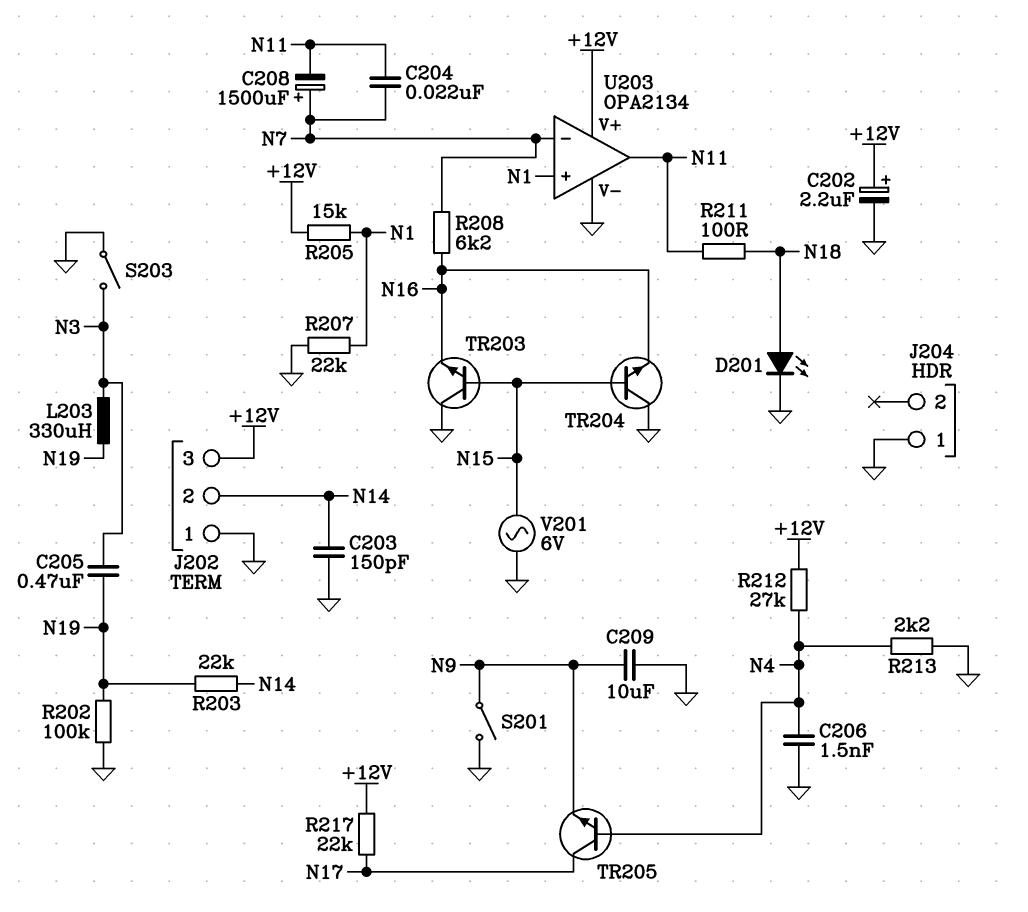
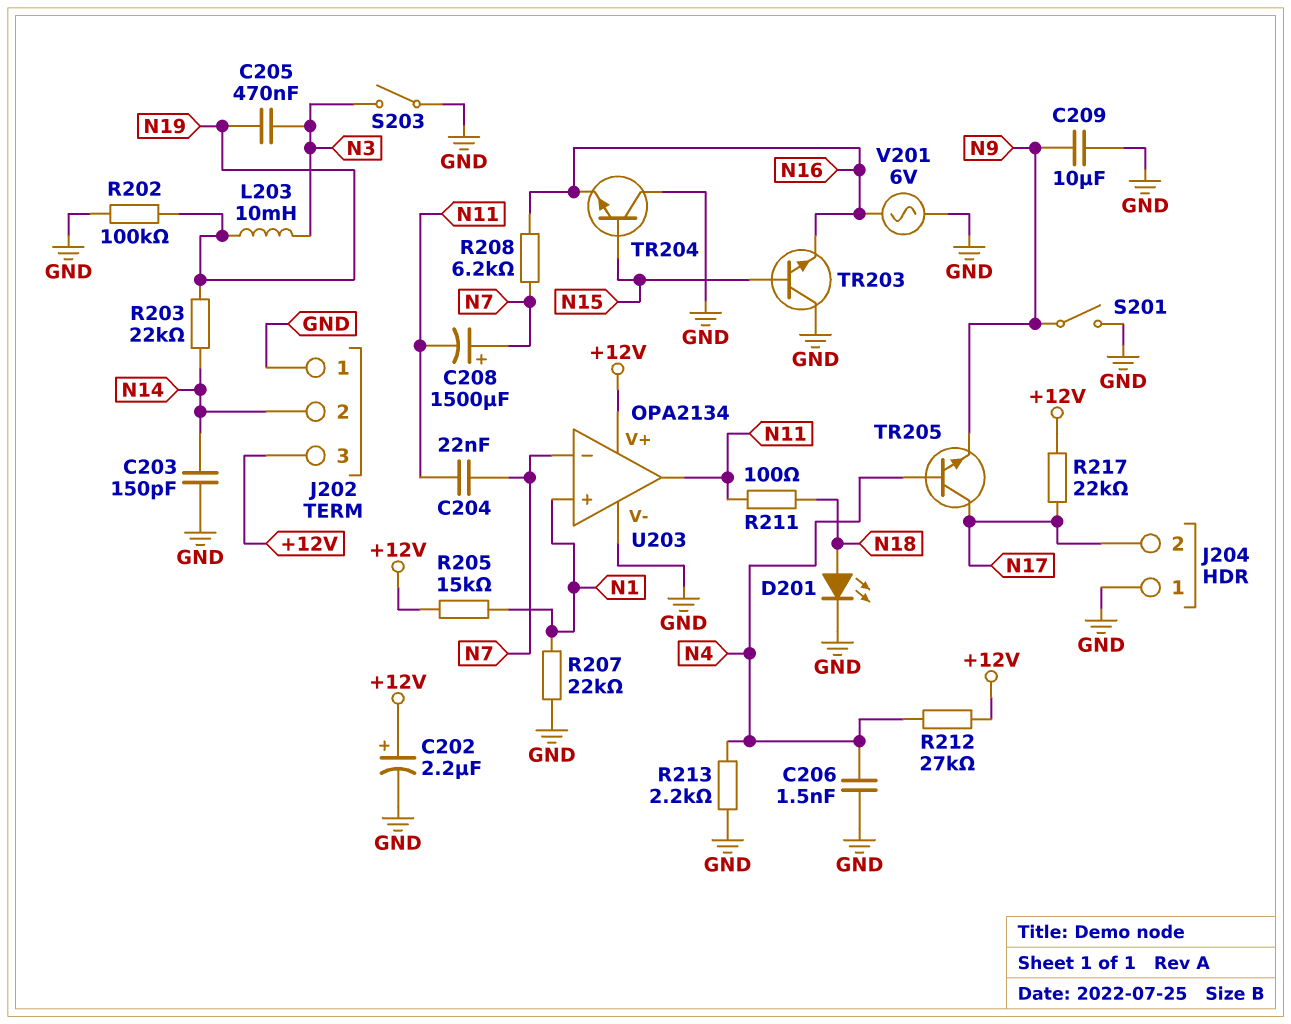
J204 pin 2: none -> N17
L203: 330uH (N3, N19) -> 10mH (N3, N19)
V201: AC 6V (GND, N15) -> AC 6V (GND, N16)

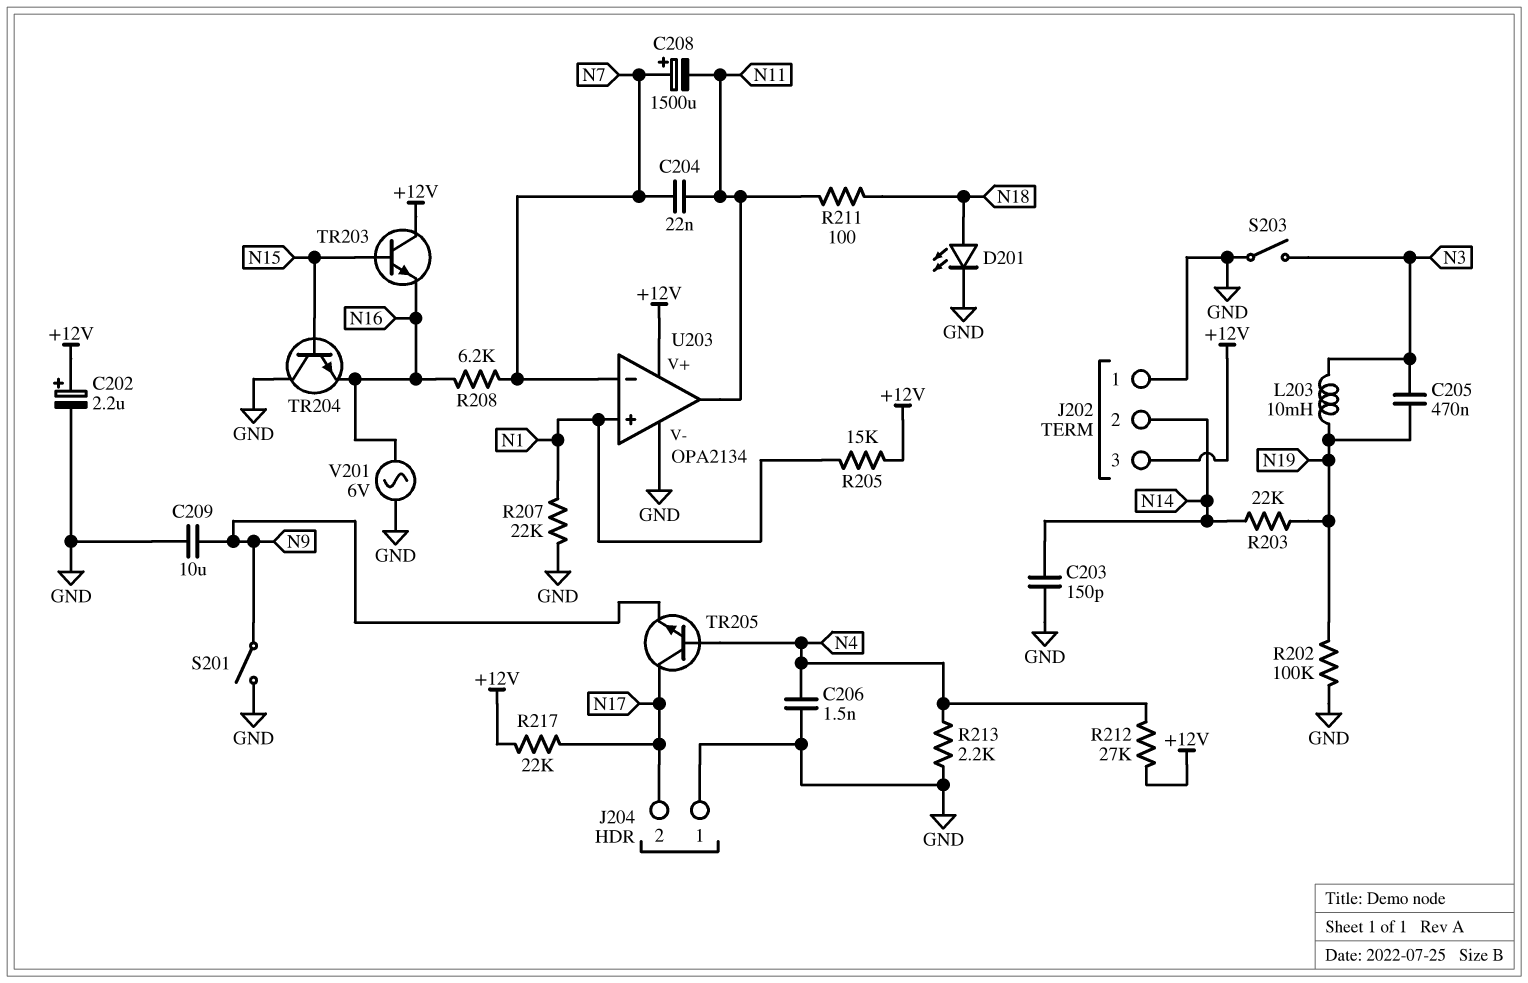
TR203: NPN (B N15, C GND, E N16) -> NPN (B N15, C +12V, E N16)

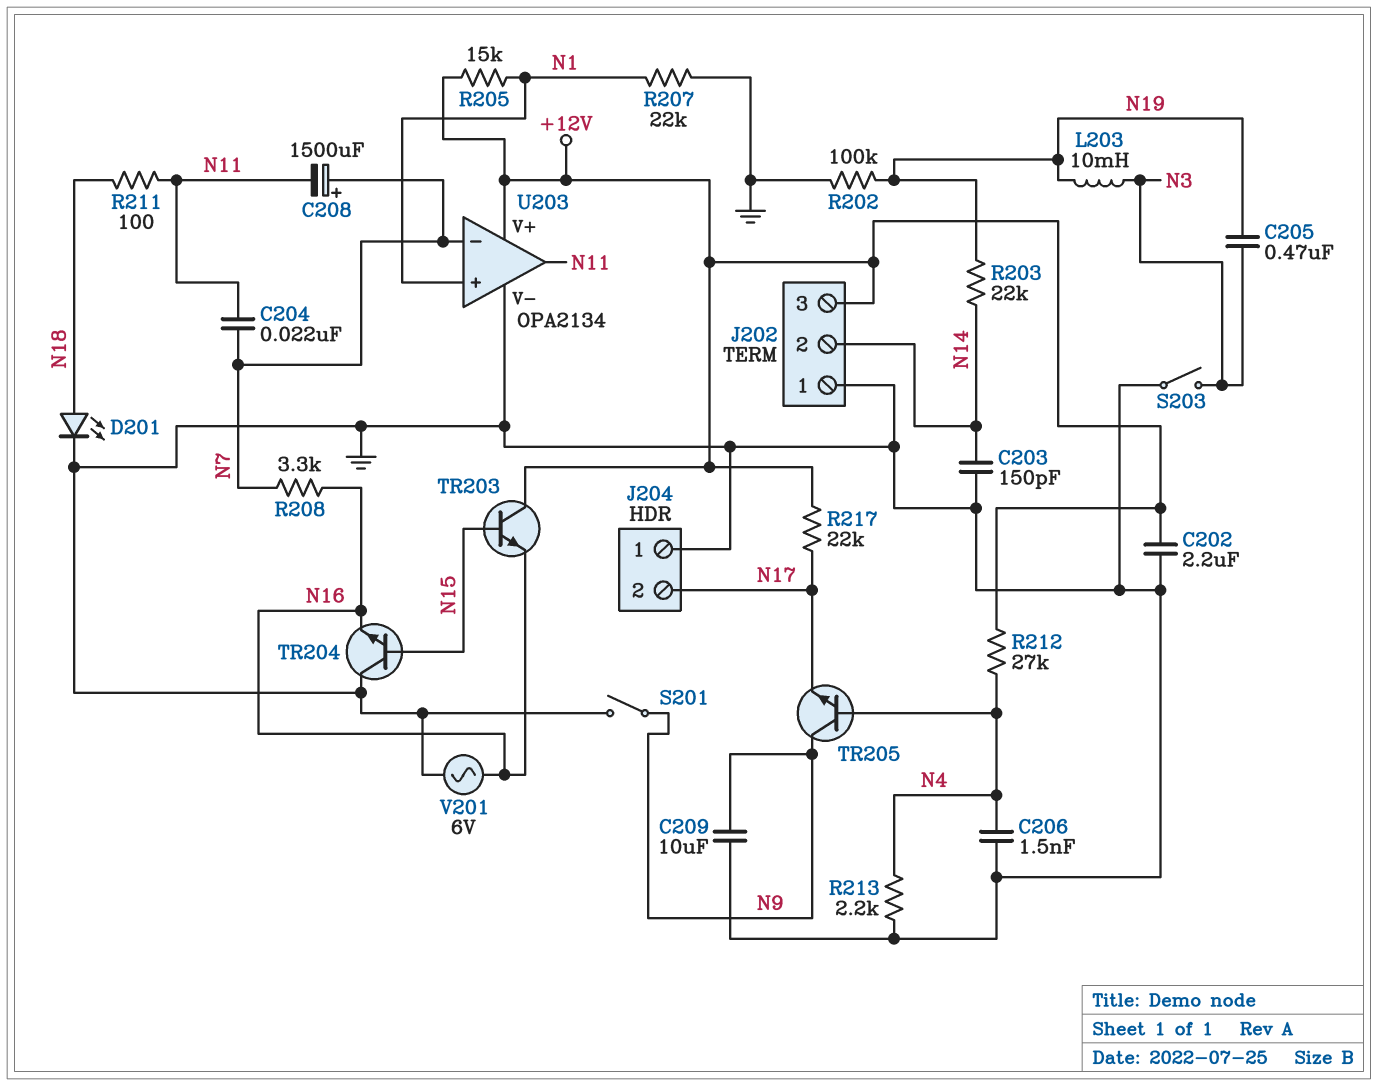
C202: 2.2uF (plus +12V, minus GND) -> 2.2uF (+12V, GND)
R208: 6.2k (N7, N16) -> 3.3k (N7, N16)
TR205: NPN (B N4, C N17, E N9) -> NPN (B N4, C N9, E N17)

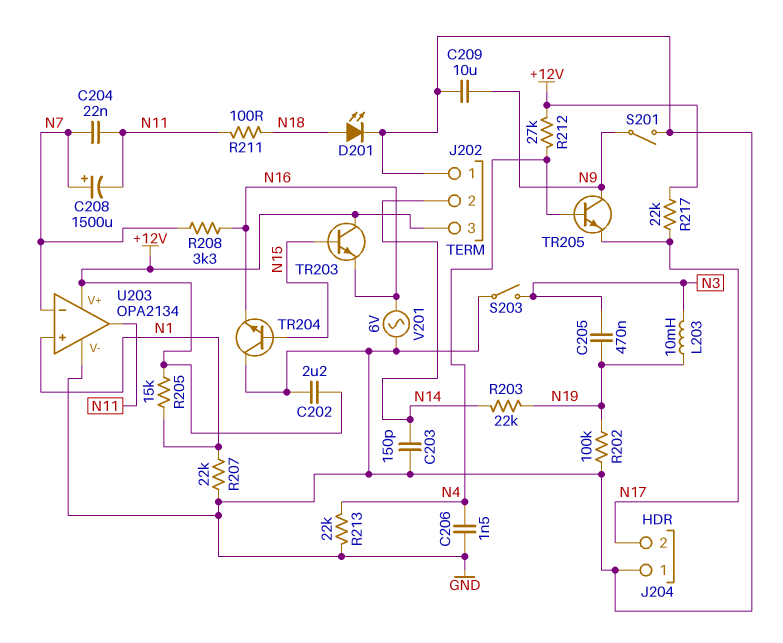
R213: 2.2k (GND, N4) -> 22k (GND, N4)

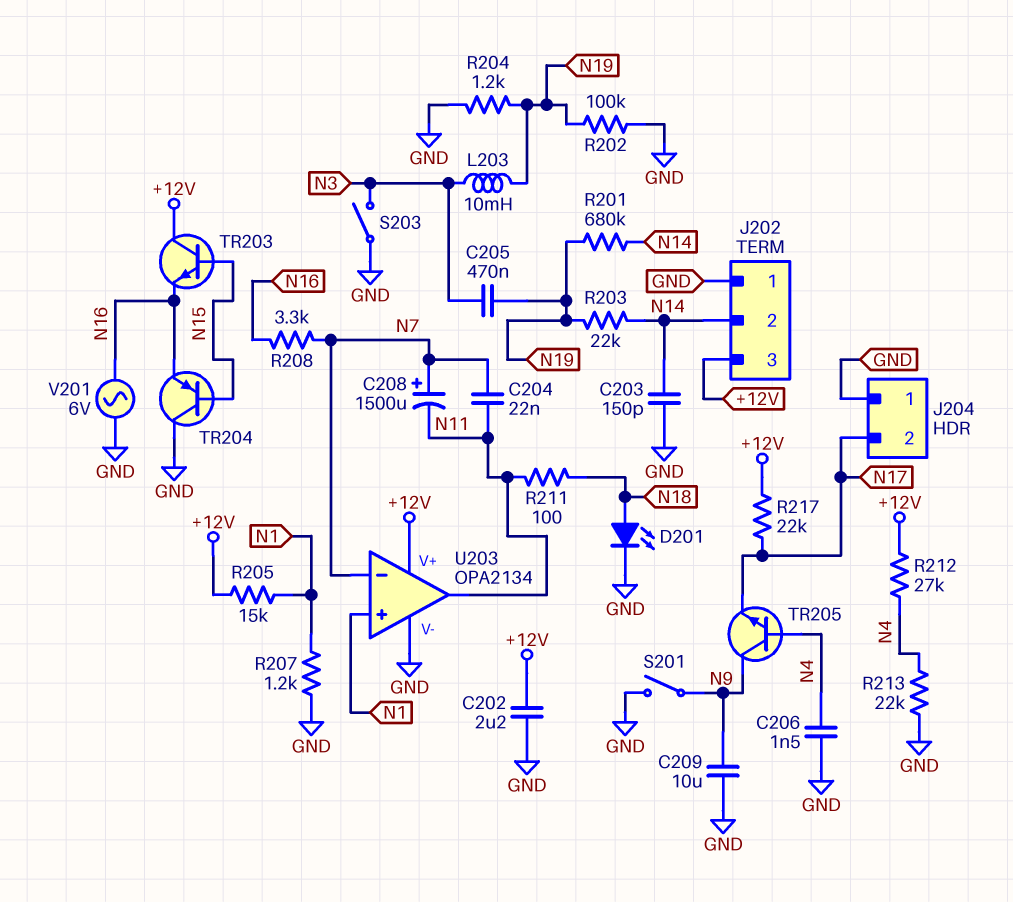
R201: none -> 680k (N14, N19)
R204: none -> 1.2k (GND, N19)
R207: 22k (GND, N1) -> 1.2k (GND, N1)
TR204: NPN (B N15, C GND, E N16) -> PNP (B N15, C GND, E N16)

